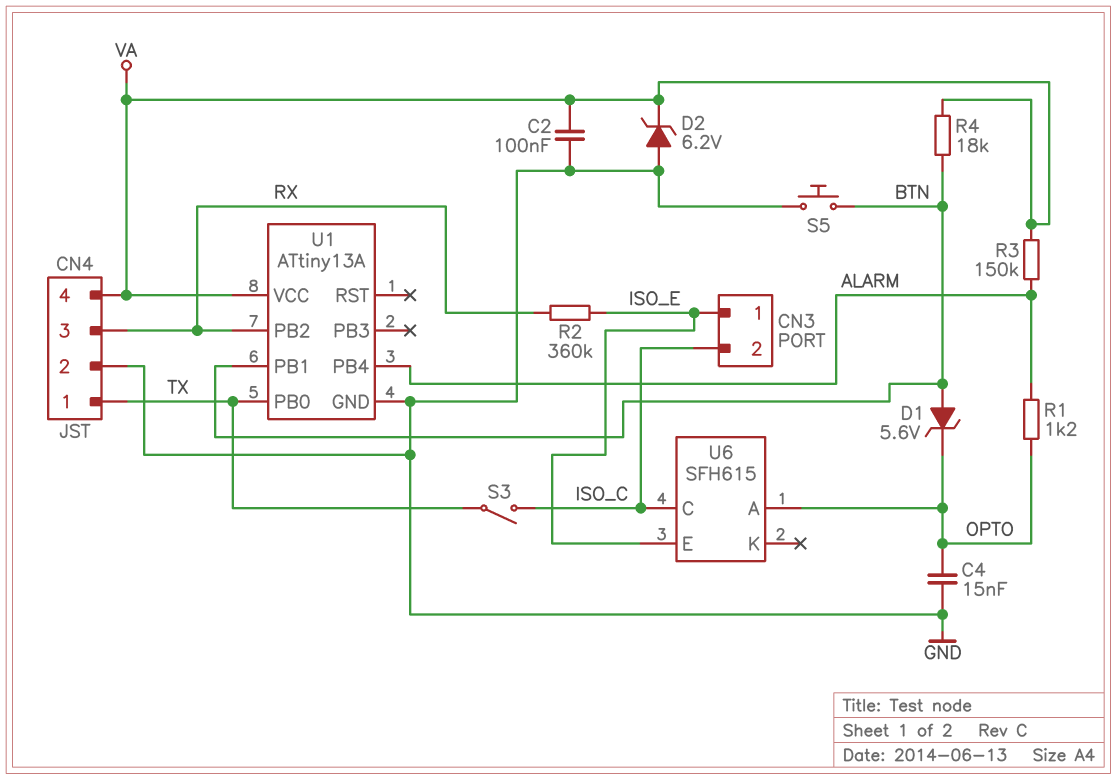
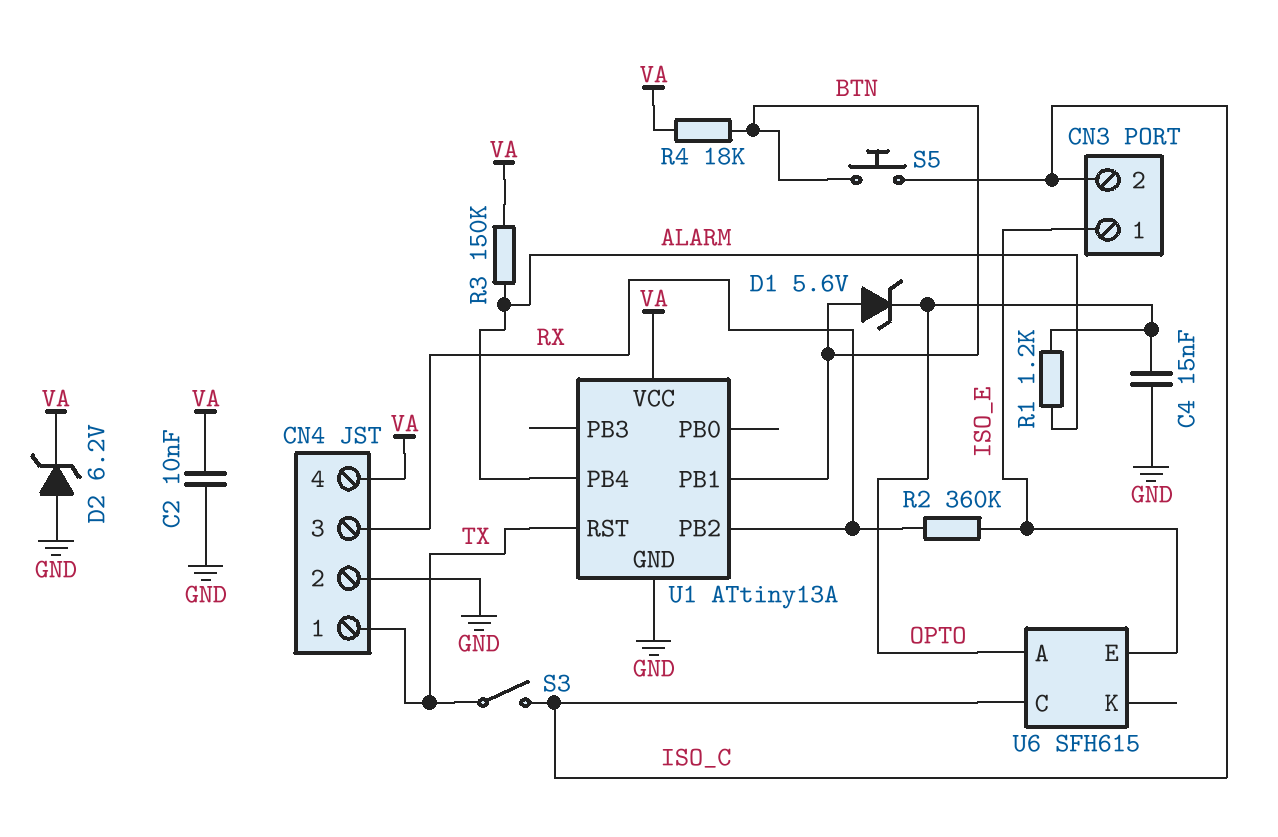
C2: 100nF (GND, VA) -> 10nF (GND, VA)
S5: button (BTN, GND) -> button (BTN, ISO_C)
U1 pin PB0: TX -> none
U1 pin RST: none -> TX

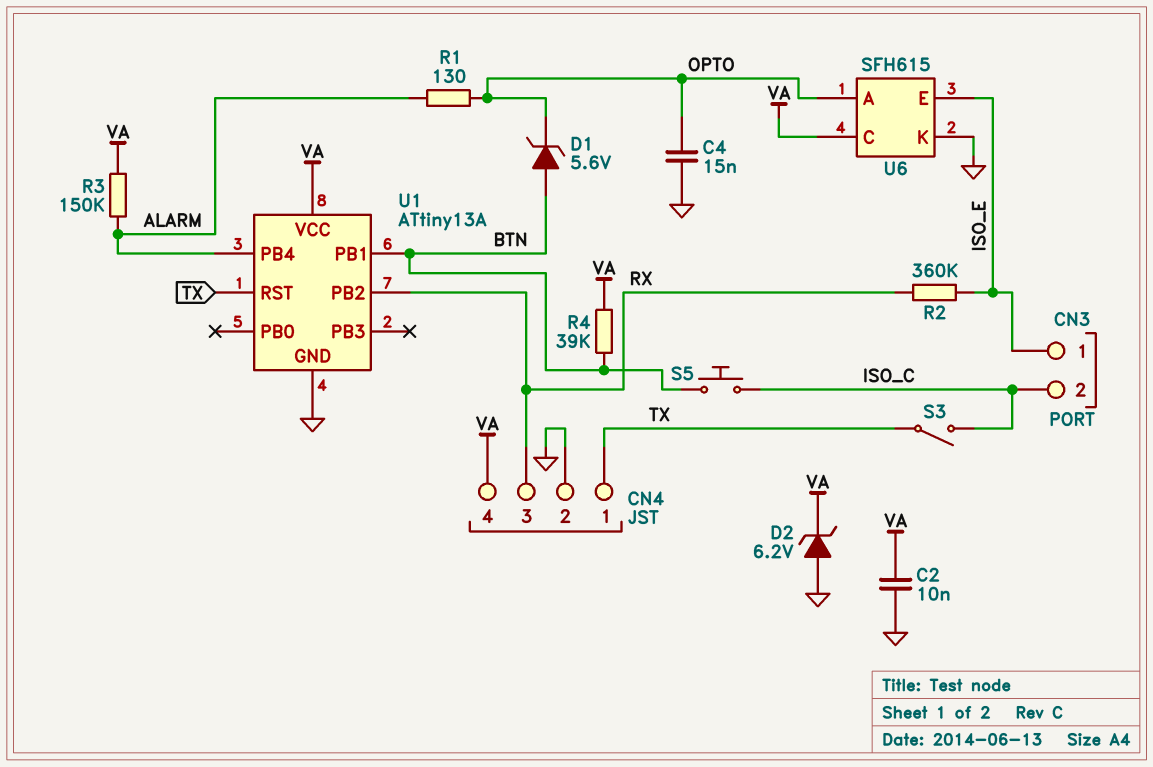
R1: 1.2k (ALARM, OPTO) -> 130 (ALARM, OPTO)
R4: 18k (BTN, VA) -> 39k (BTN, VA)
U6 pin C: ISO_C -> VA
U6 pin K: none -> GND

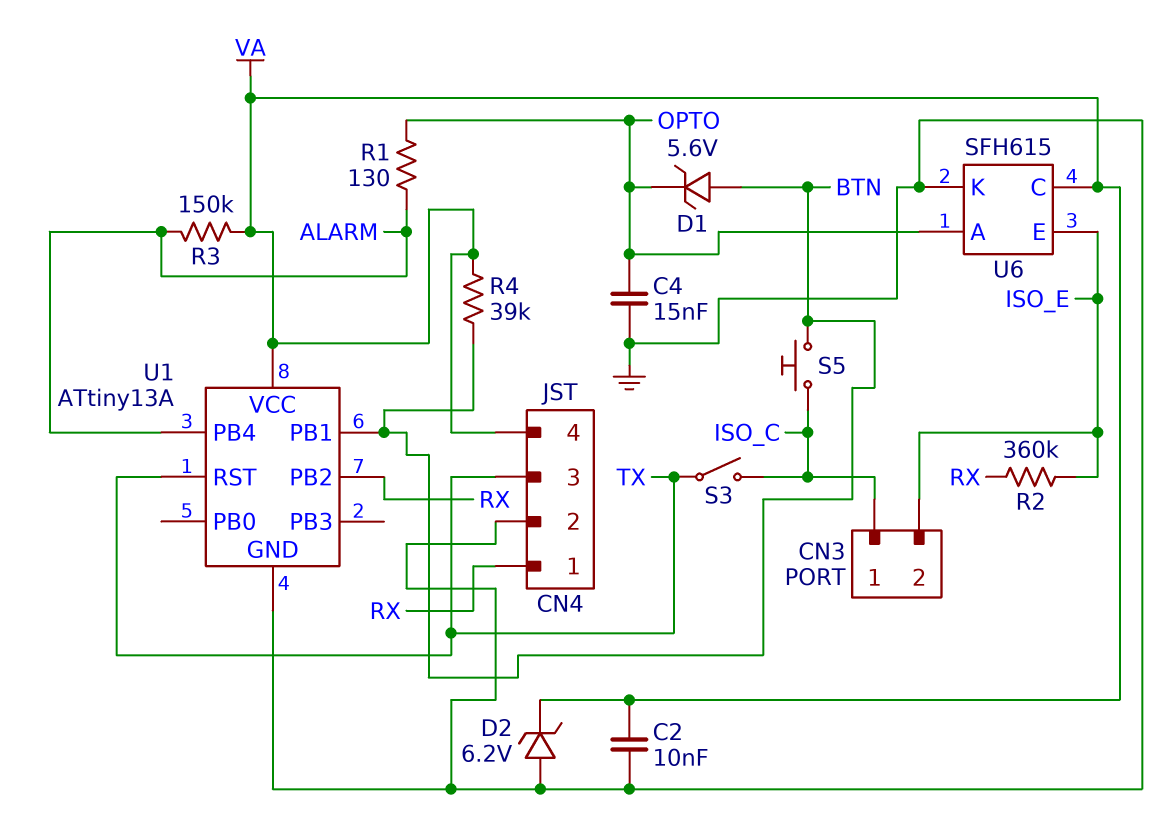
CN3 pin 1: ISO_E -> ISO_C
CN3 pin 2: ISO_C -> ISO_E
CN4 pin 1: TX -> RX
CN4 pin 3: RX -> TX

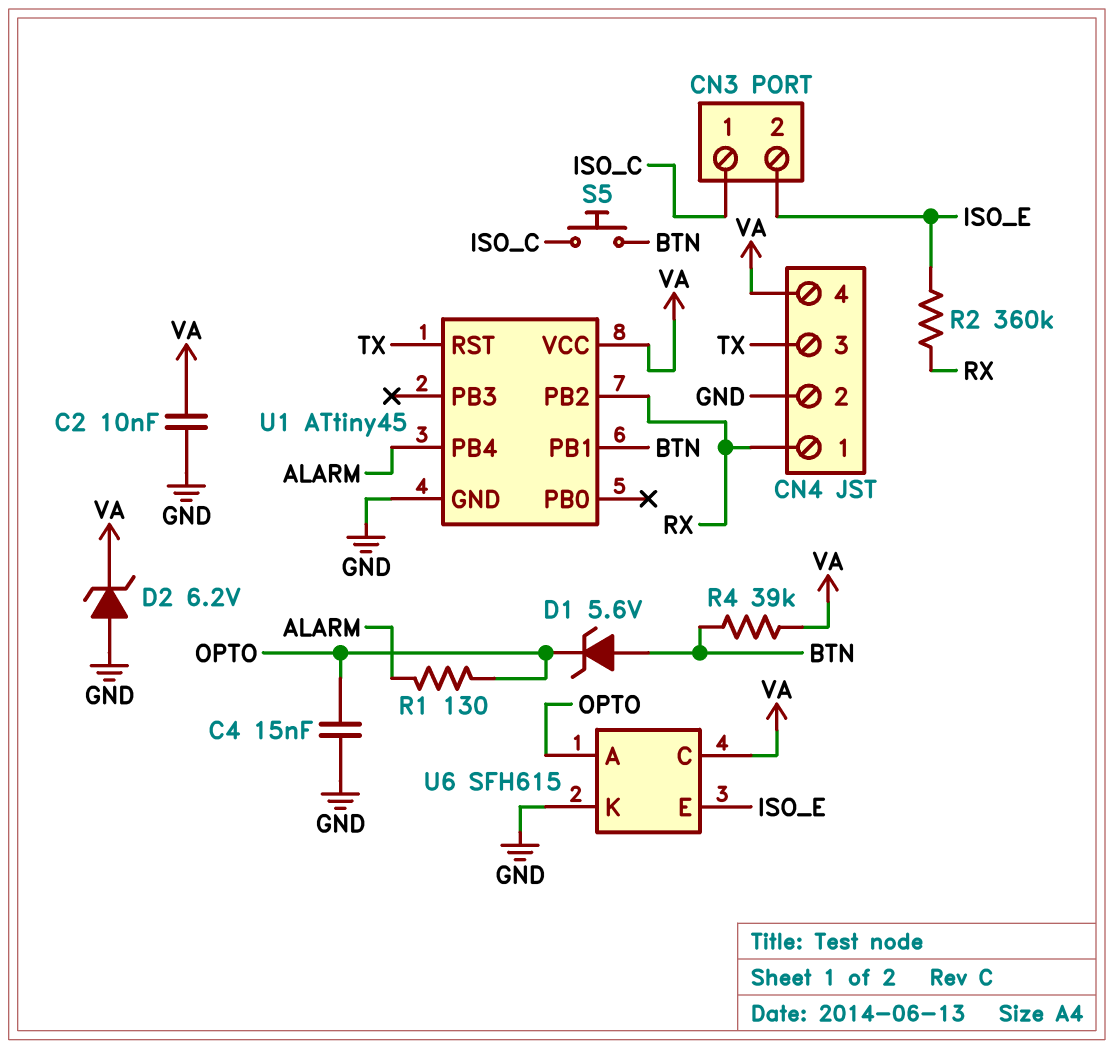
R3: 150k (ALARM, VA) -> none
S3: switch (ISO_C, TX) -> none
U1: ATtiny13A -> ATtiny45

